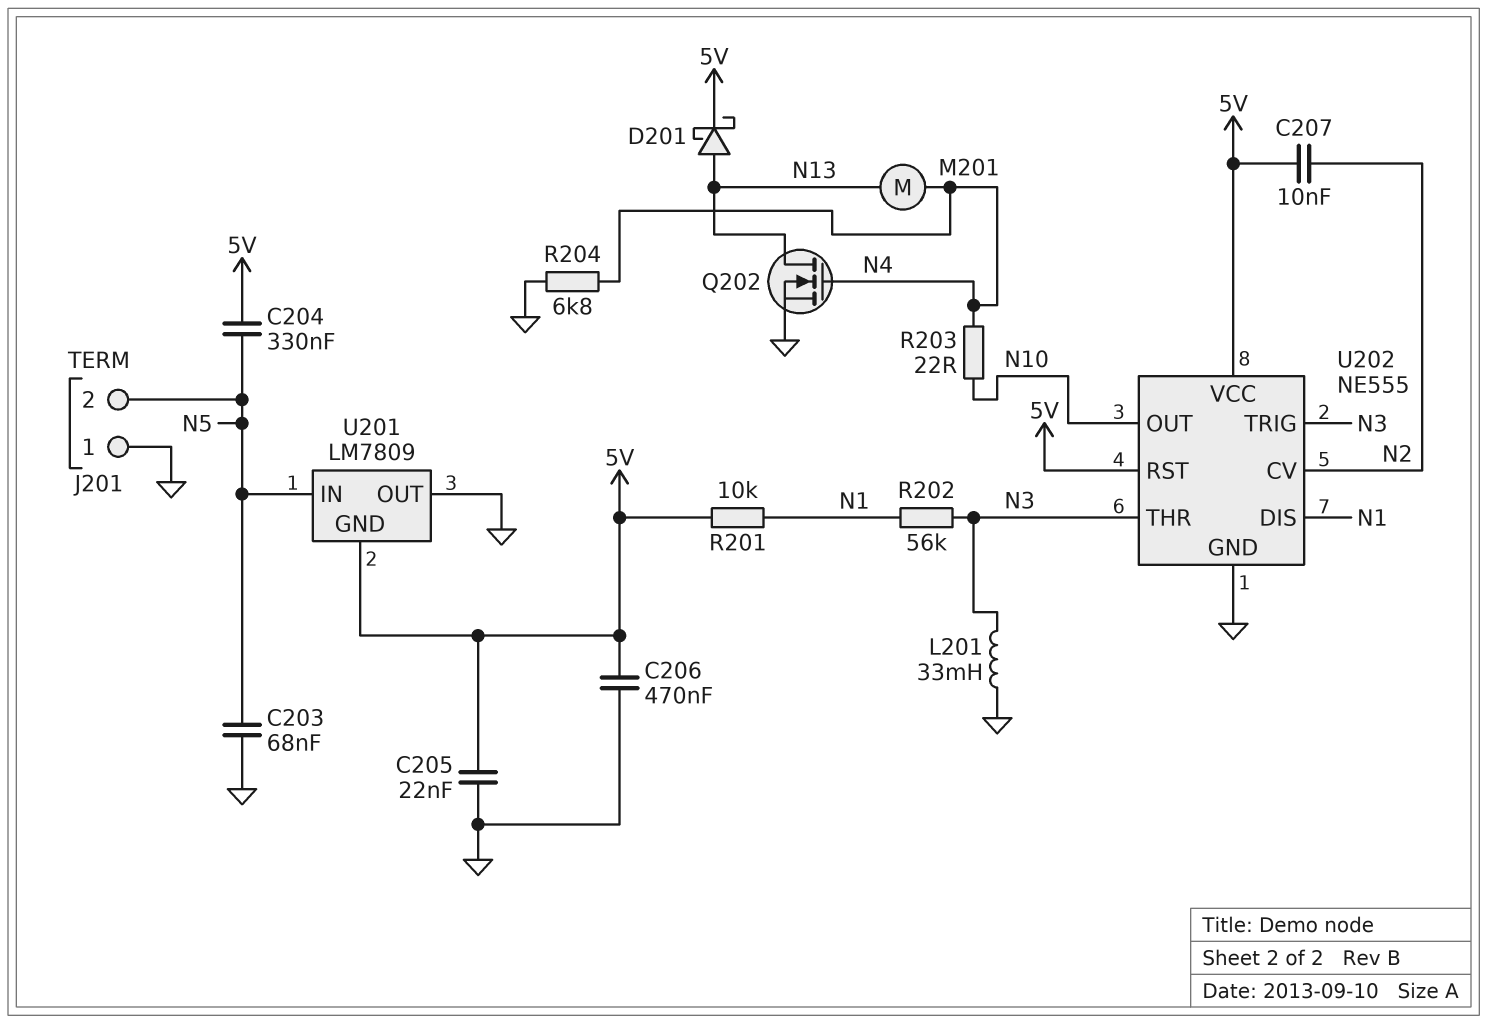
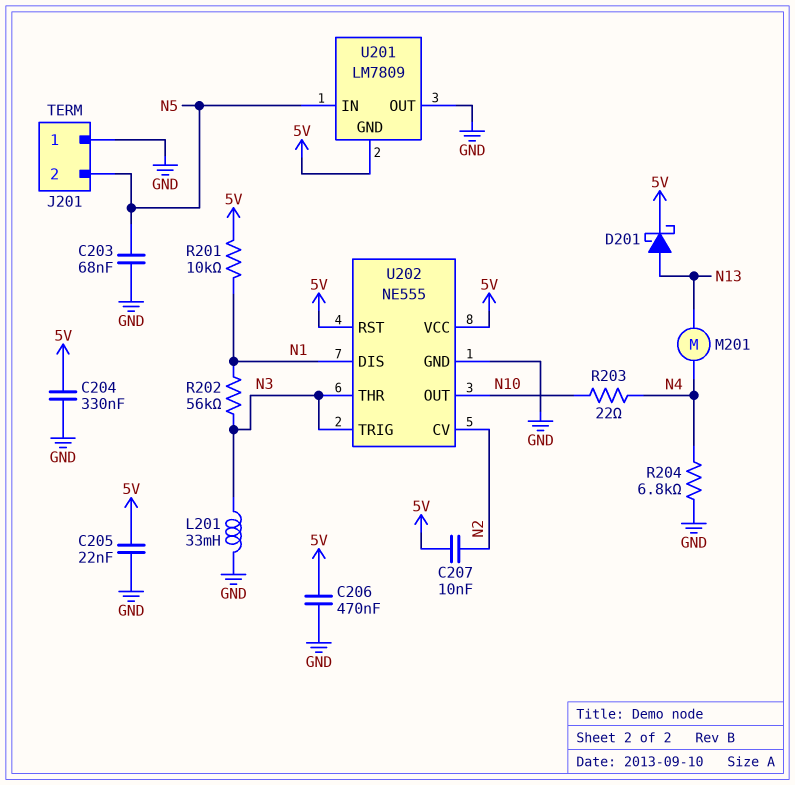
C204: 330nF (5V, N5) -> 330nF (5V, GND)
Q202: NMOS (G N4, D N13, S GND) -> none

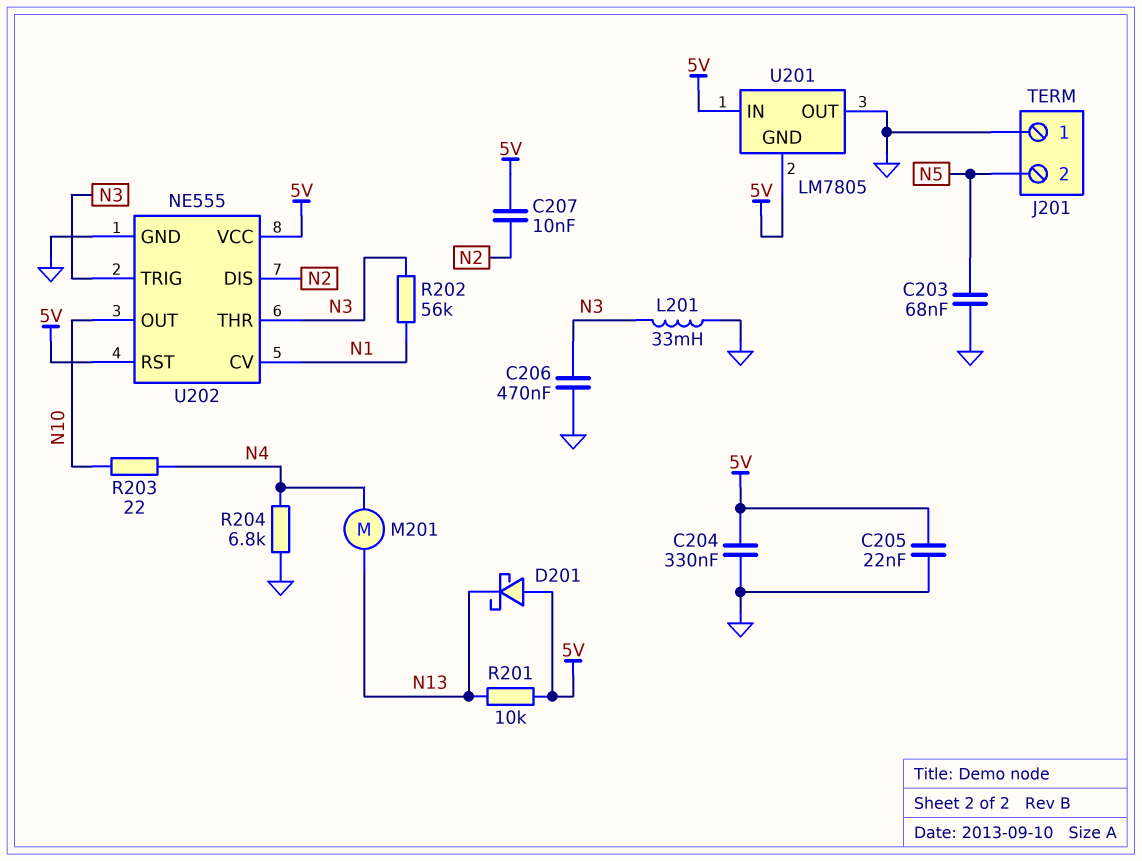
C206: 470nF (5V, GND) -> 470nF (GND, N3)
D201: schottky (A N13, K 5V) -> schottky (A 5V, K N13)
R201: 10k (5V, N1) -> 10k (5V, N13)
U201: LM7809 -> LM7805
U201 pin IN: N5 -> 5V
U202 pin CV: N2 -> N1
U202 pin DIS: N1 -> N2

